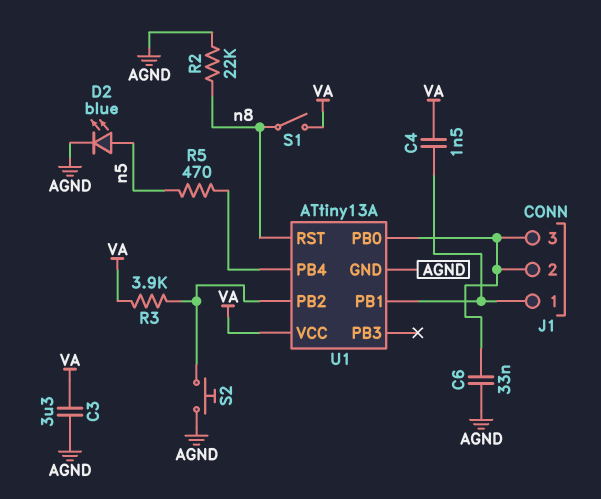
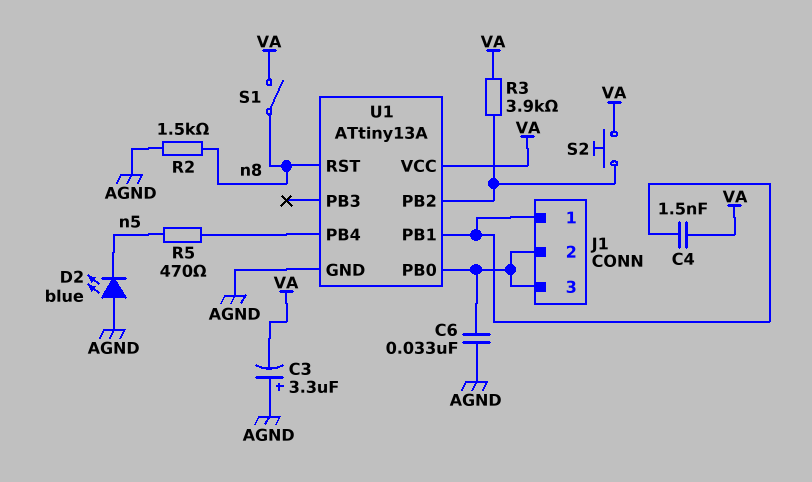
C3: 3.3uF (AGND, VA) -> 3.3uF (plus AGND, minus VA)
D2: LED blue (A n5, K AGND) -> LED blue (A AGND, K n5)
R2: 22k (AGND, n8) -> 1.5k (AGND, n8)
S2: button (AGND, U1/PB2) -> button (U1/PB2, VA)

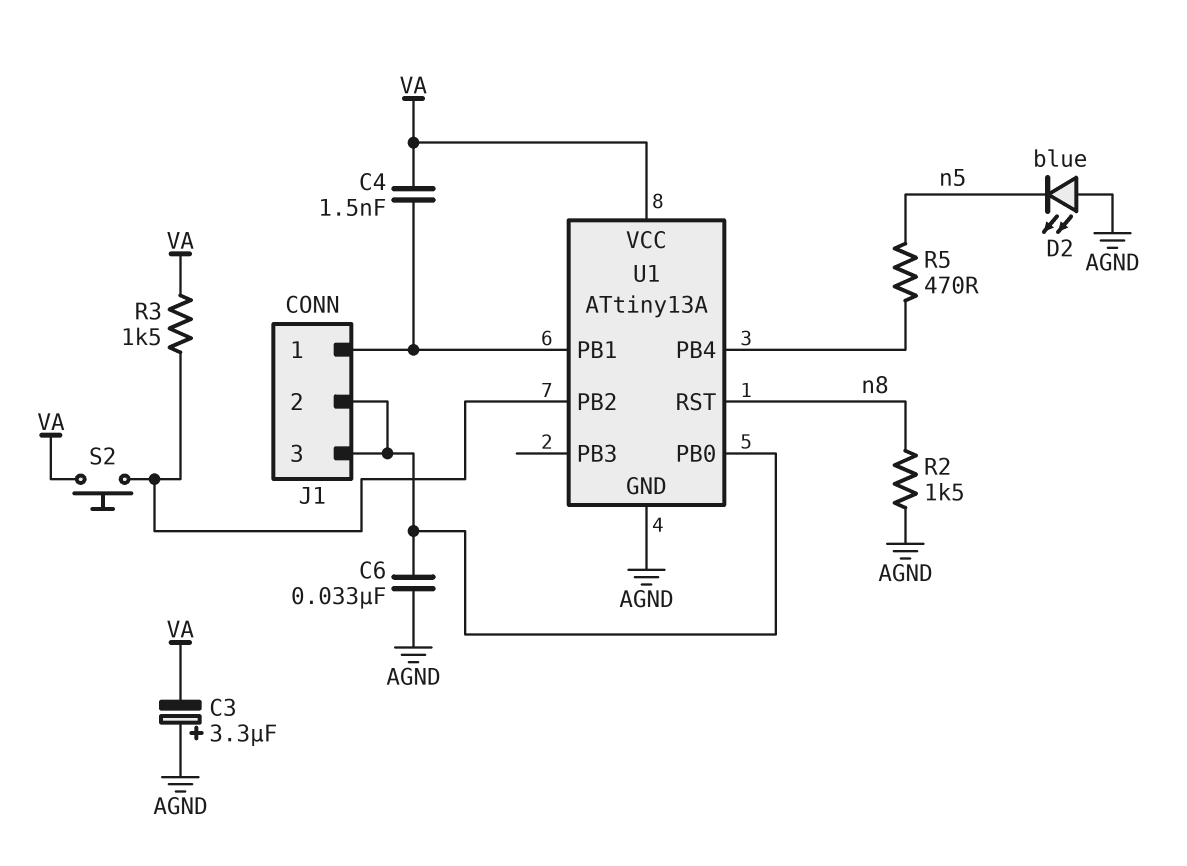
R3: 3.9k (U1/PB2, VA) -> 1.5k (U1/PB2, VA)
S1: switch (VA, n8) -> none

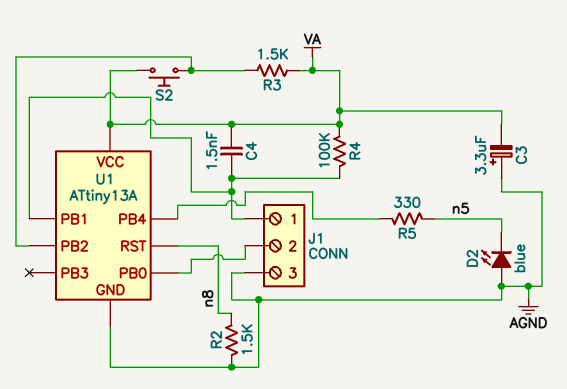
C6: 33nF (AGND, J1/2) -> none
J1 pin 3: J1/2 -> AGND
R4: none -> 100k (J1/1, VA)
R5: 470 (U1/PB4, n5) -> 330 (U1/PB4, n5)

